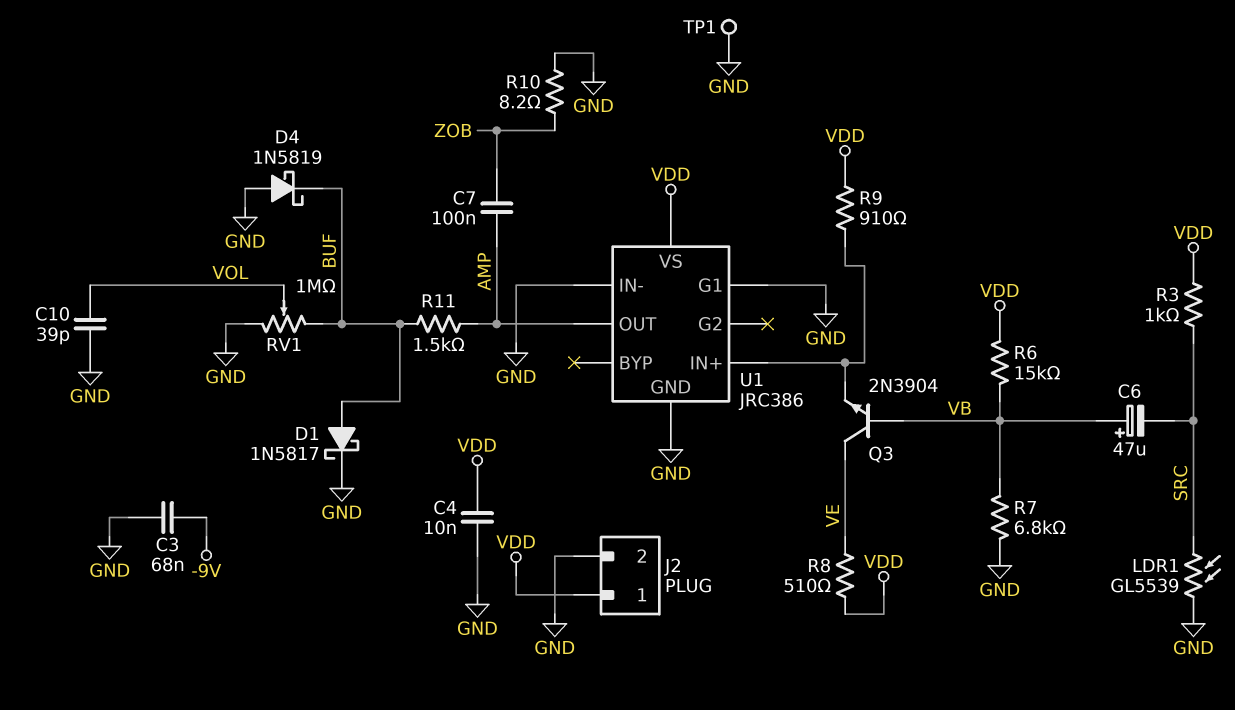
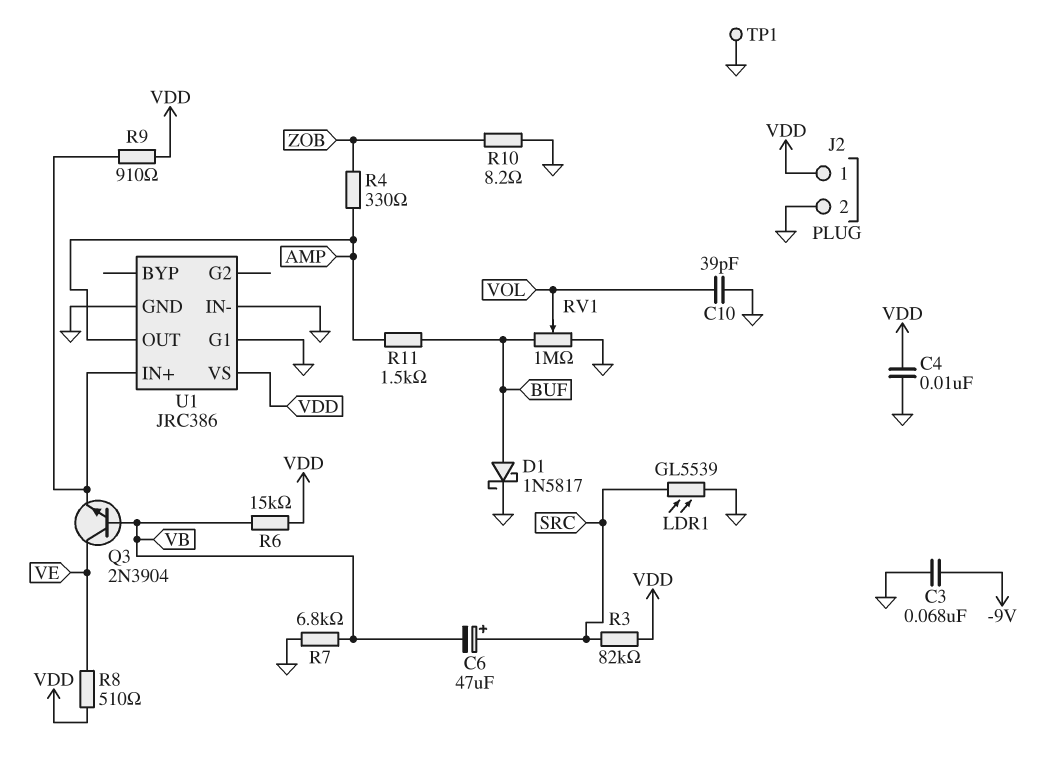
C6: 47uF (plus VB, minus SRC) -> 47uF (plus SRC, minus VB)
C7: 100nF (AMP, ZOB) -> none
D4: schottky 1N5819 (A GND, K BUF) -> none
R3: 1k (SRC, VDD) -> 82k (SRC, VDD)
R4: none -> 330 (AMP, ZOB)

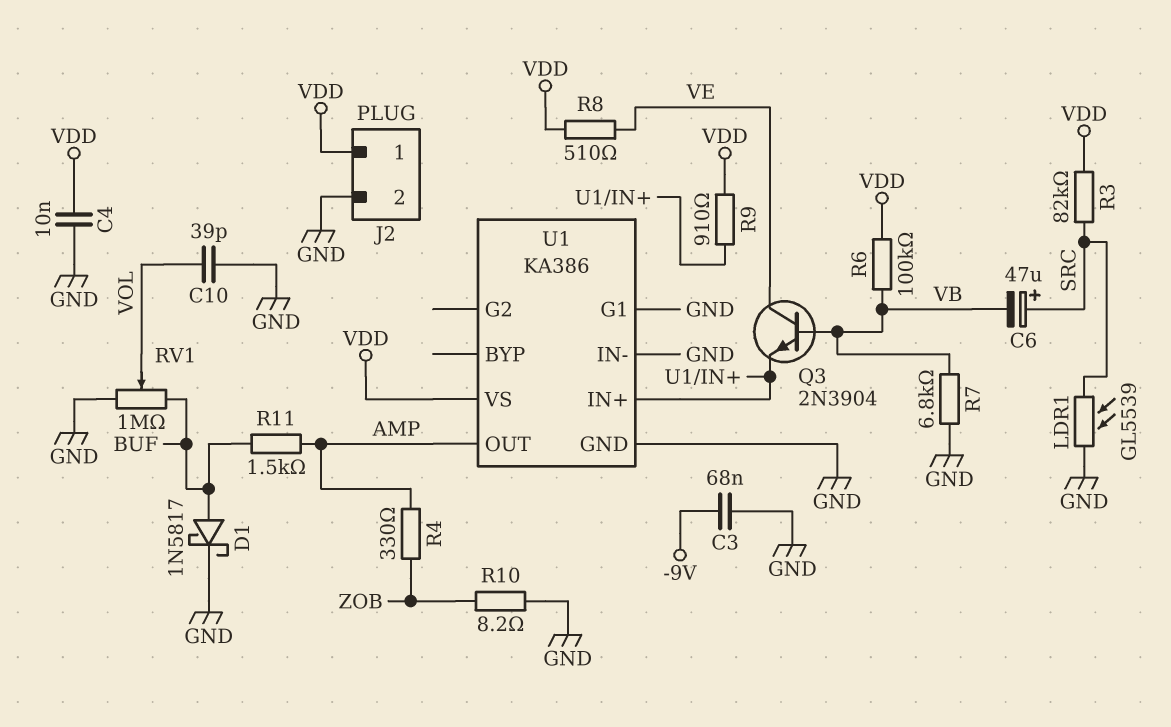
R6: 15k (VB, VDD) -> 100k (VB, VDD)
TP1: test point (GND) -> none
U1: JRC386 -> KA386

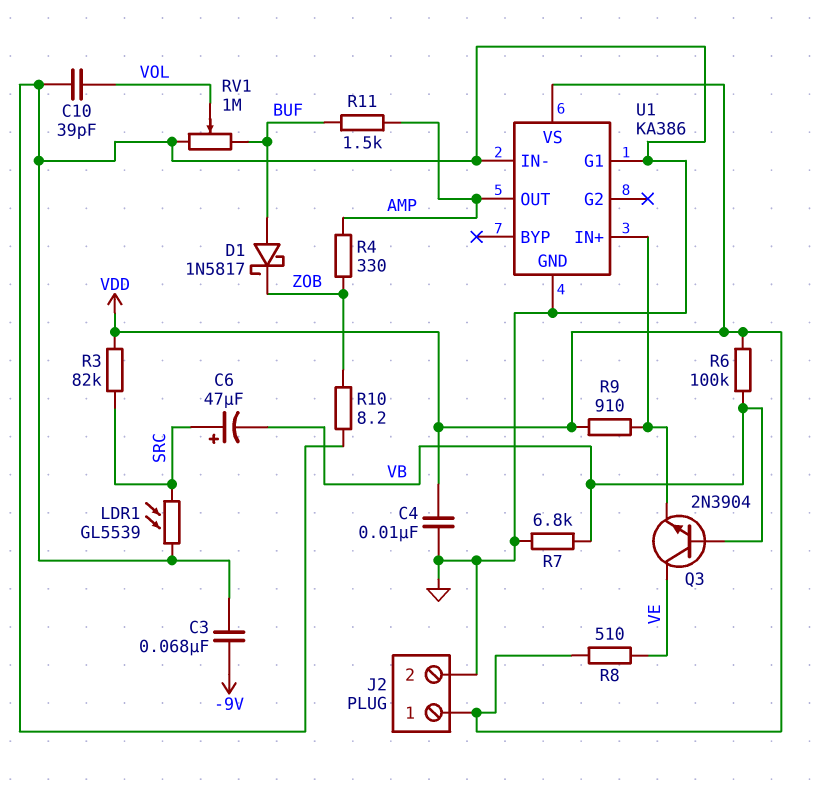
D1: schottky 1N5817 (A BUF, K GND) -> schottky 1N5817 (A BUF, K ZOB)

